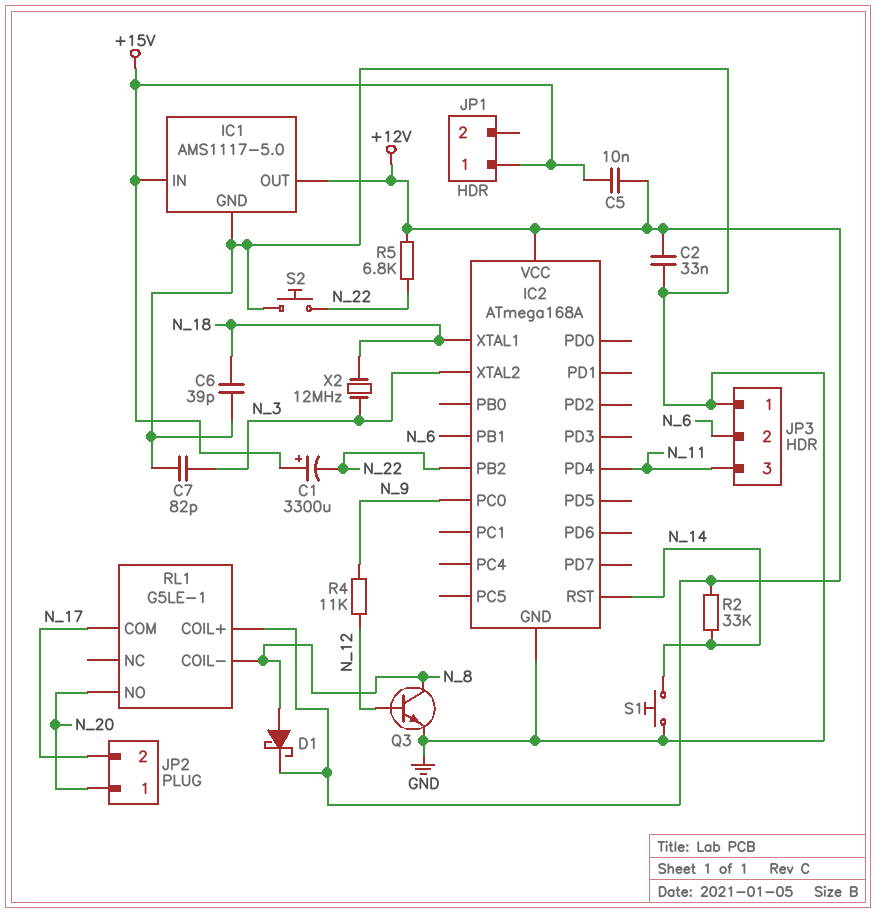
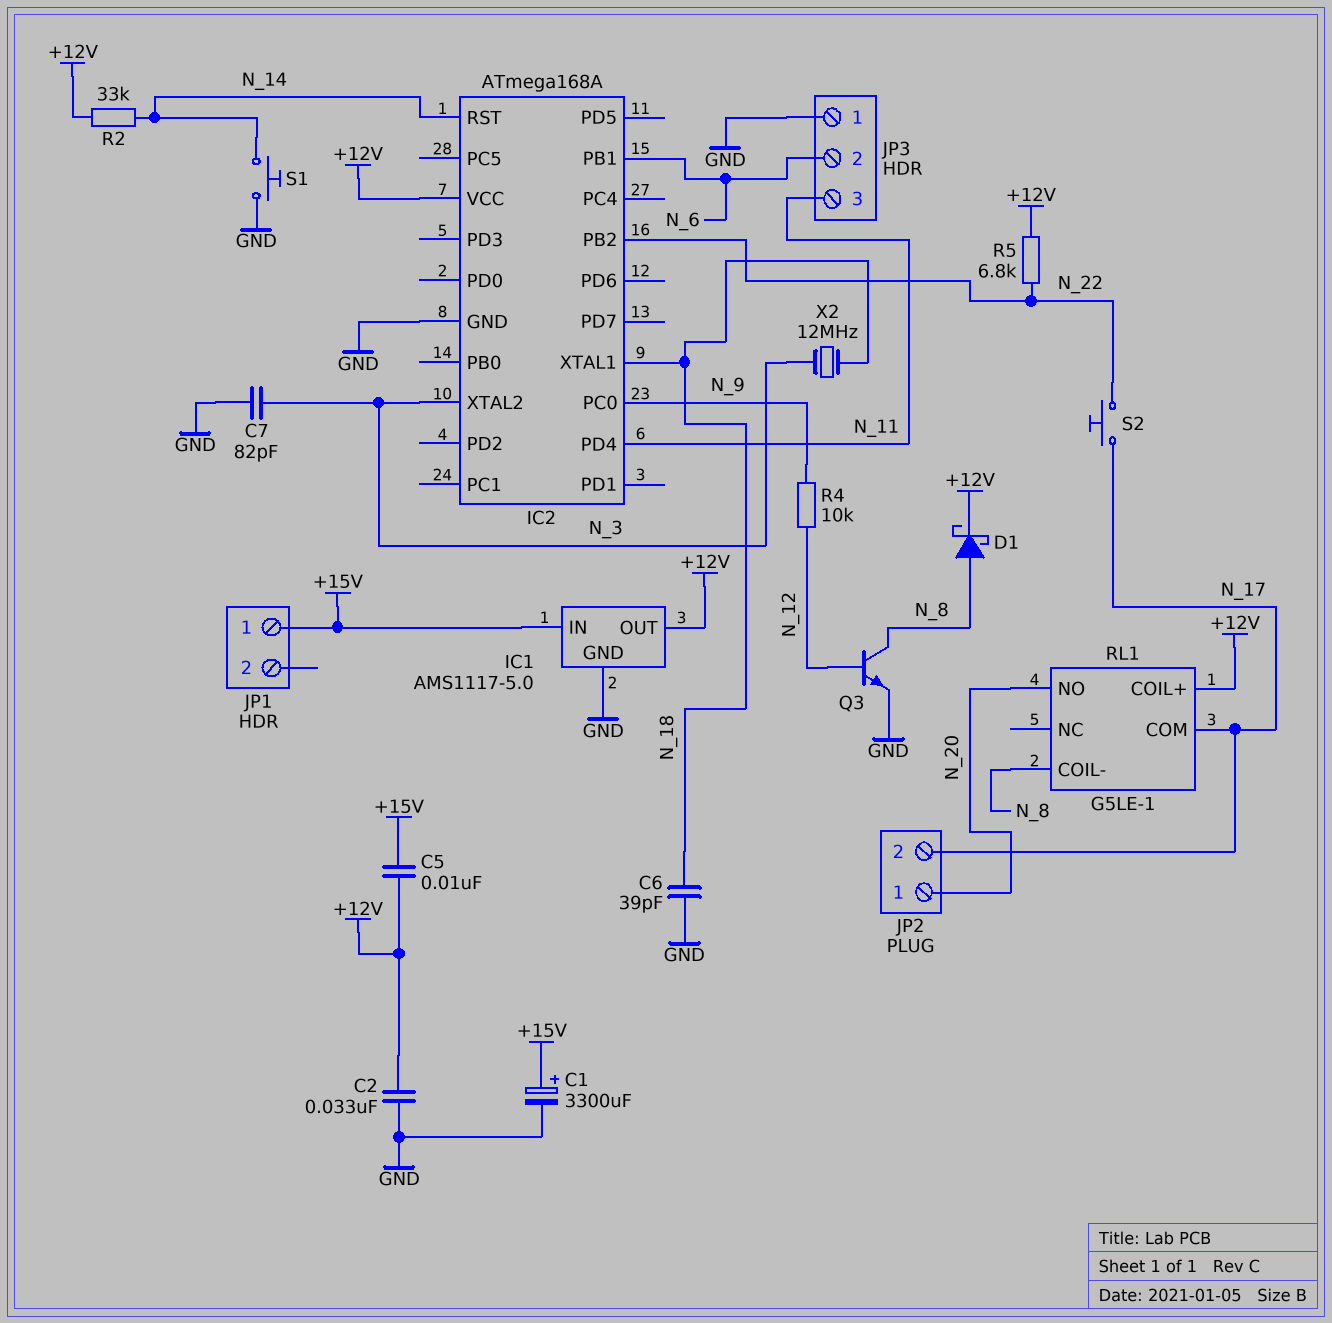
C1: 3300uF (plus +15V, minus N_22) -> 3300uF (plus +15V, minus GND)
R4: 11k (N_9, N_12) -> 10k (N_9, N_12)
S2: button (GND, N_22) -> button (N_17, N_22)

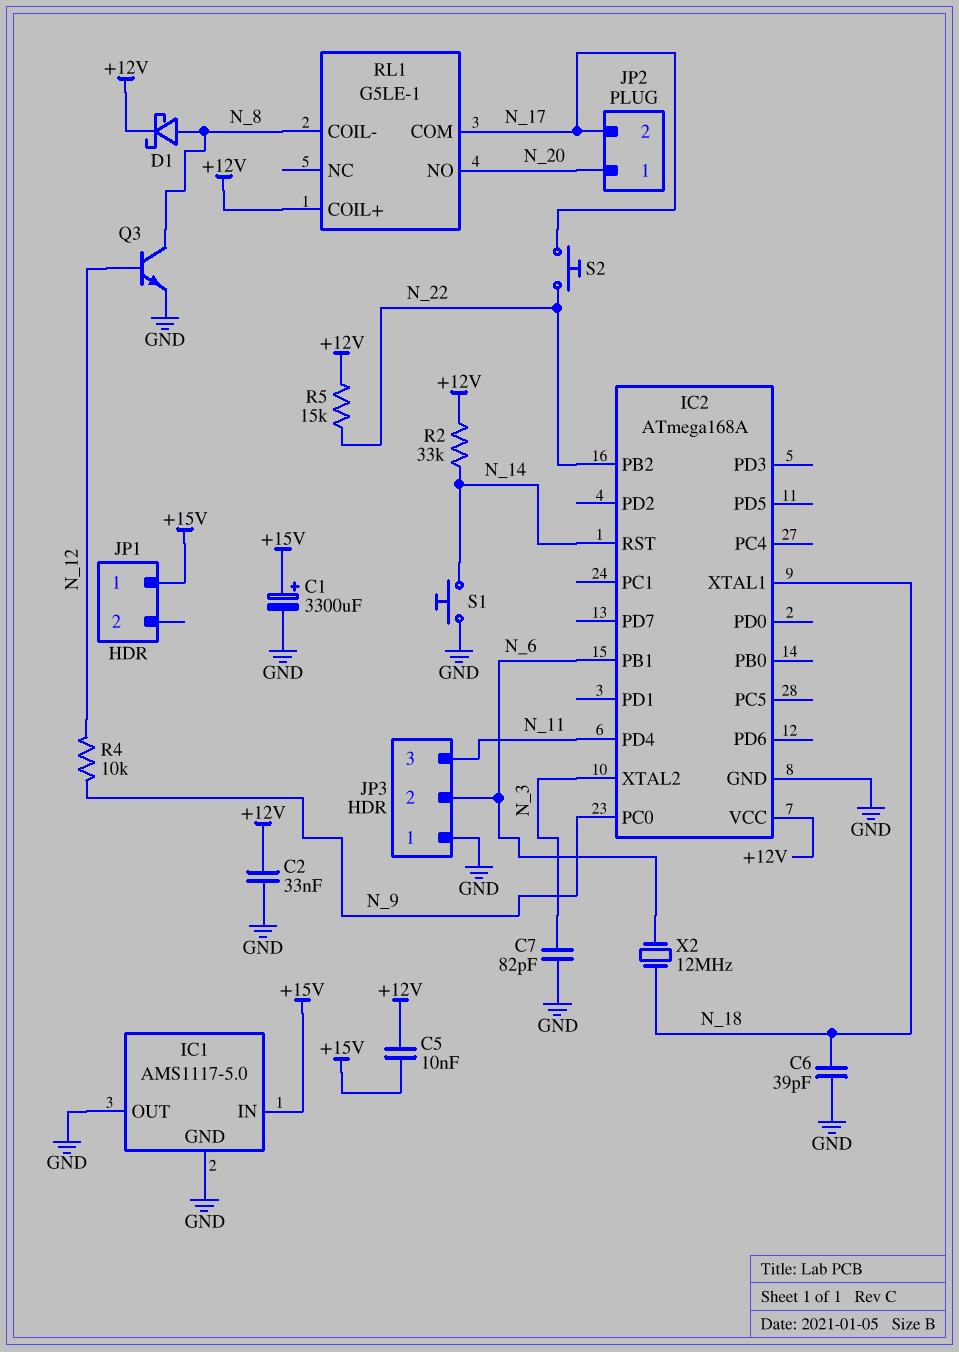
IC1 pin OUT: +12V -> GND
R5: 6.8k (+12V, N_22) -> 15k (+12V, N_22)
X2: 12MHz (N_3, N_18) -> 12MHz (N_6, N_18)

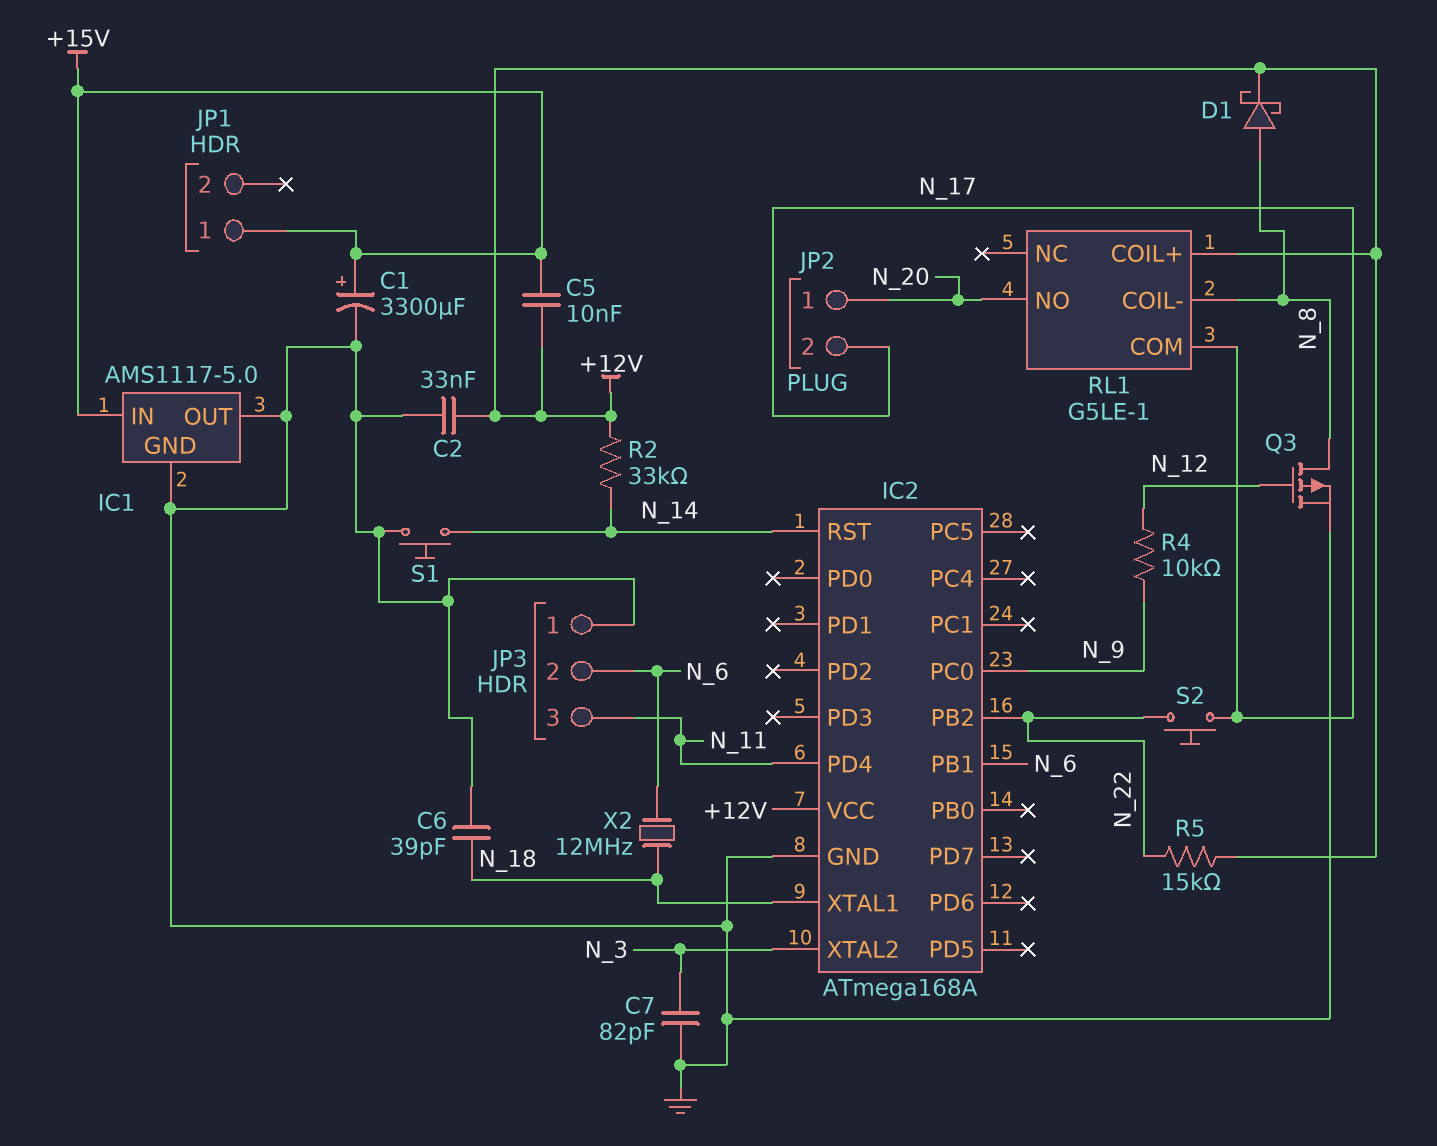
Q3: NPN (B N_12, C N_8, E GND) -> PMOS (G N_12, D N_8, S GND)

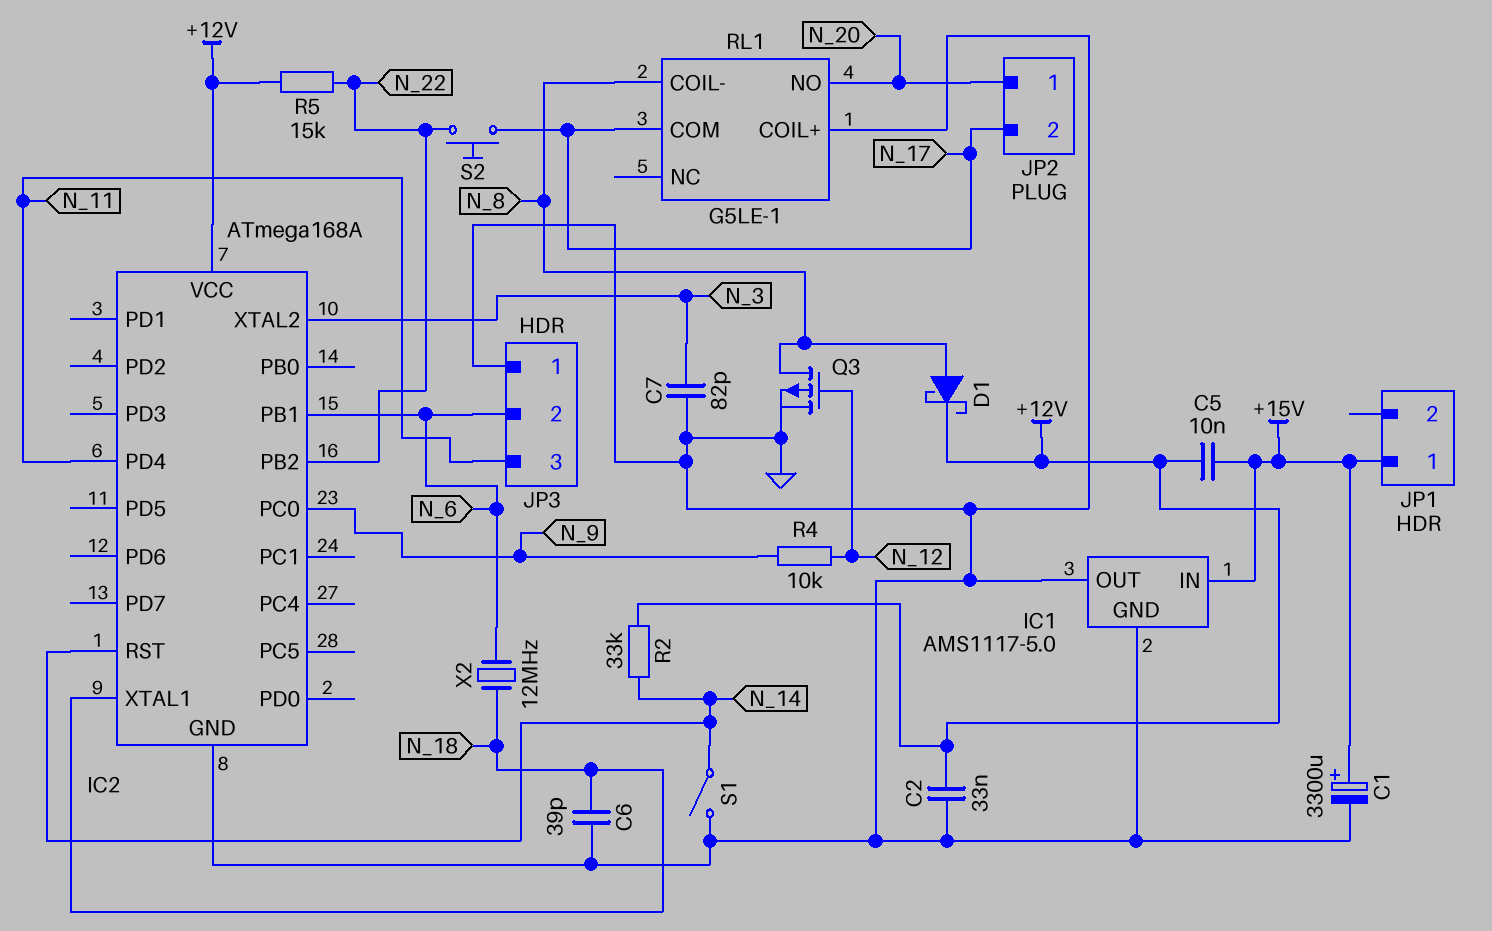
RL1 pin COIL+: +12V -> GND
S1: button (GND, N_14) -> switch (GND, N_14)

